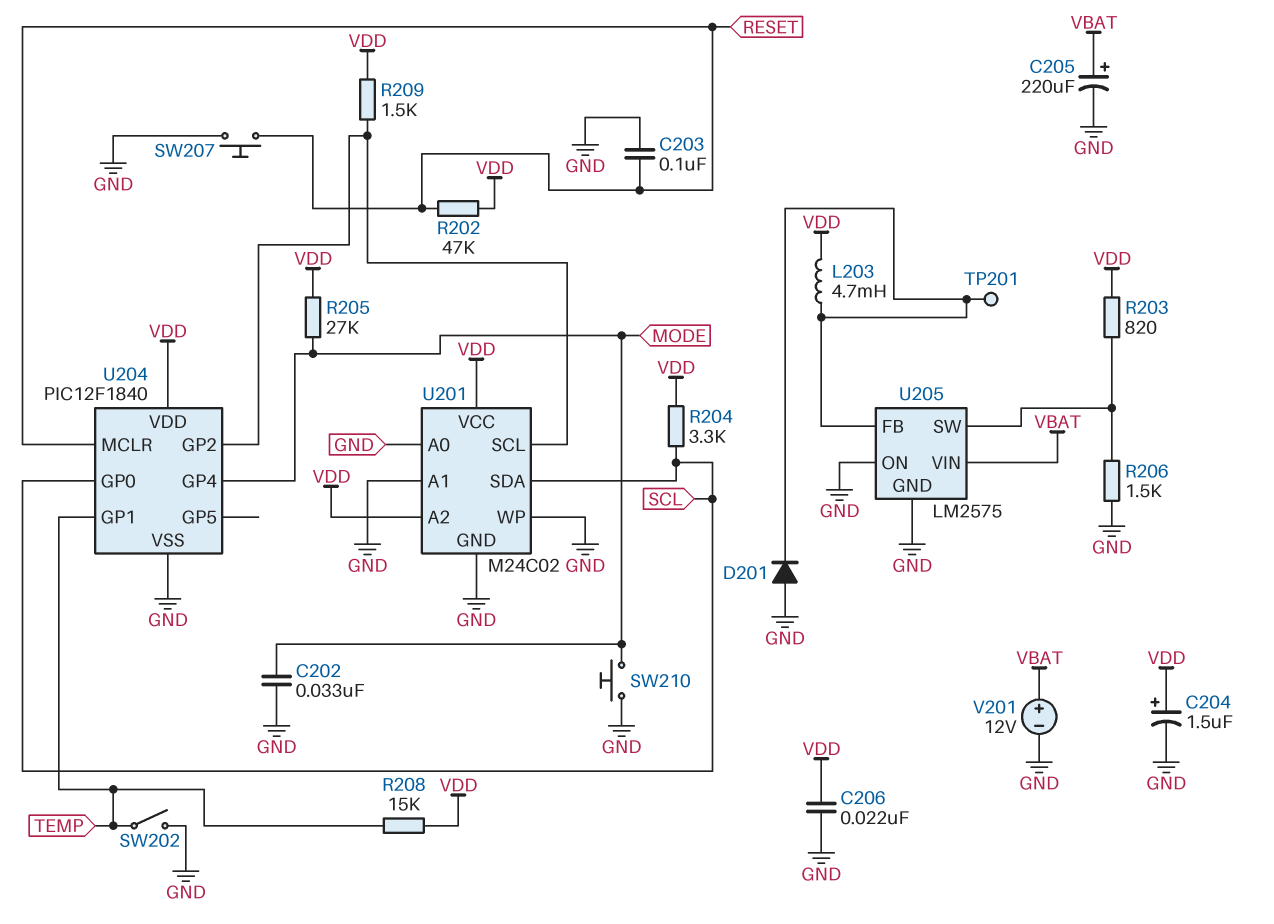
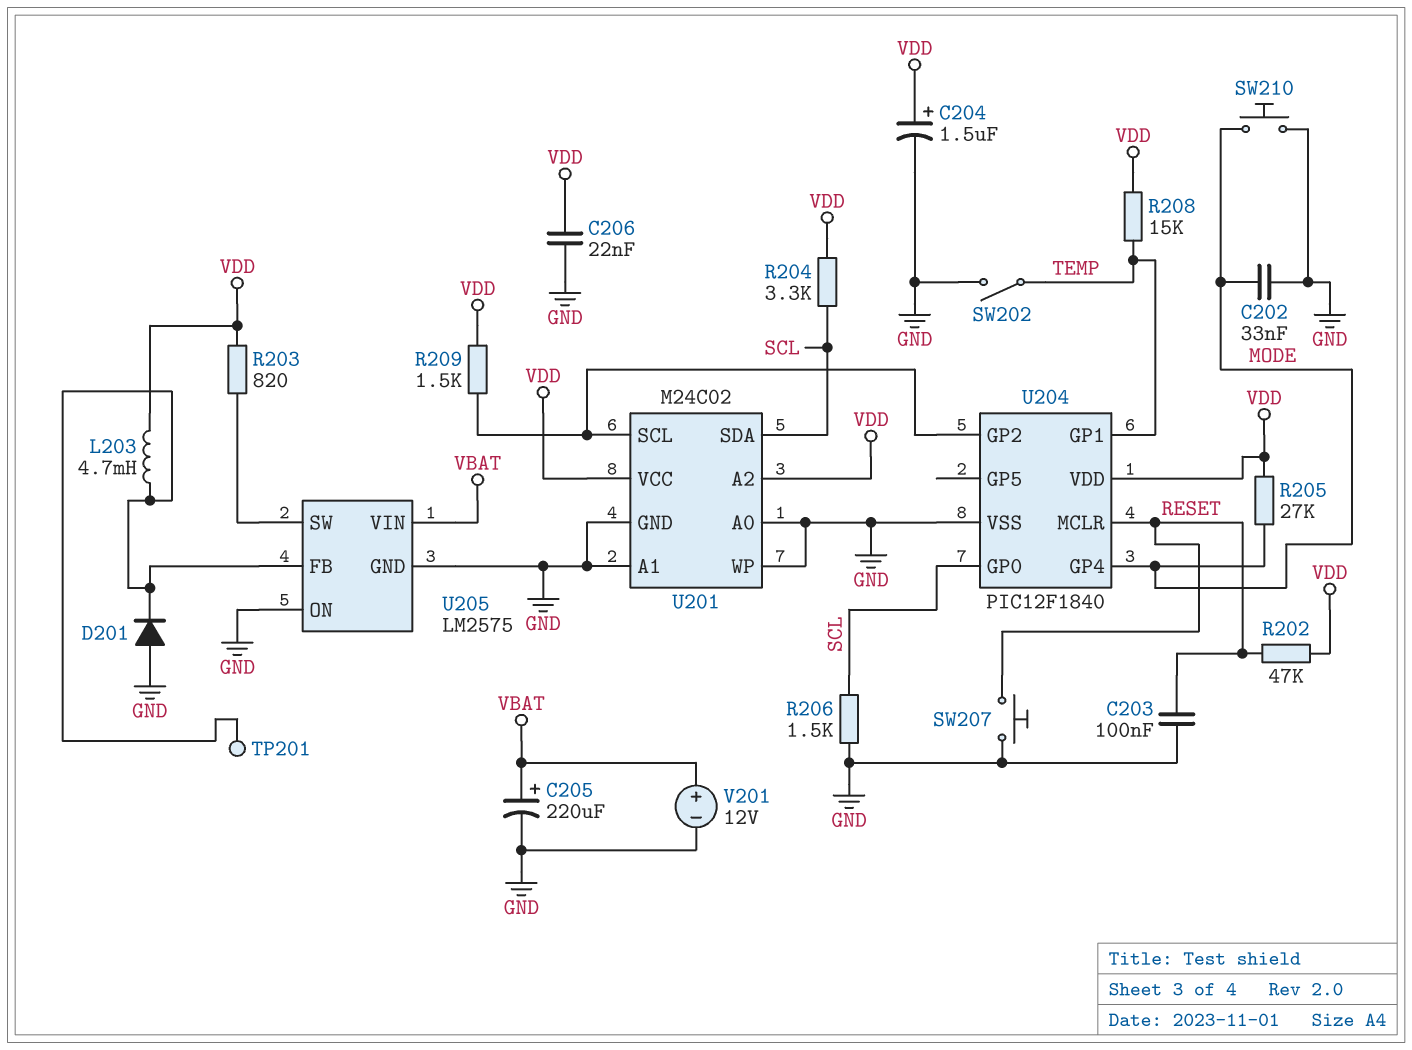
R206: 1.5k (GND, U205/SW) -> 1.5k (GND, SCL)

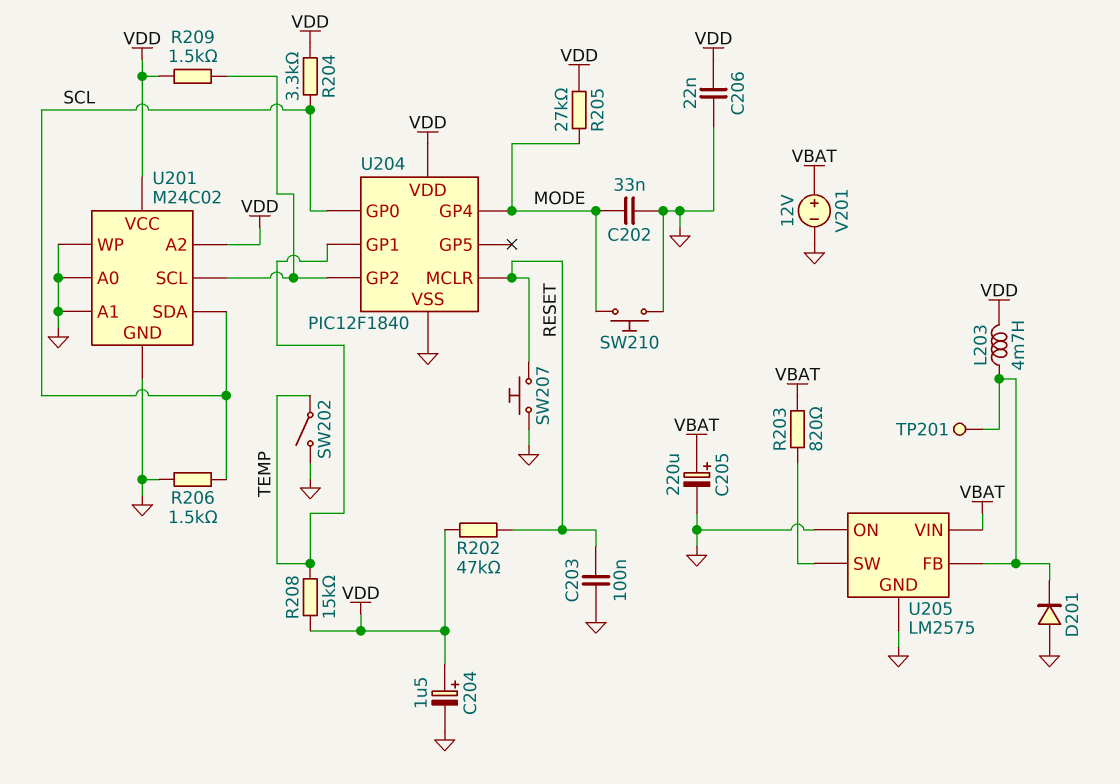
R203: 820 (U205/SW, VDD) -> 820 (U205/SW, VBAT)

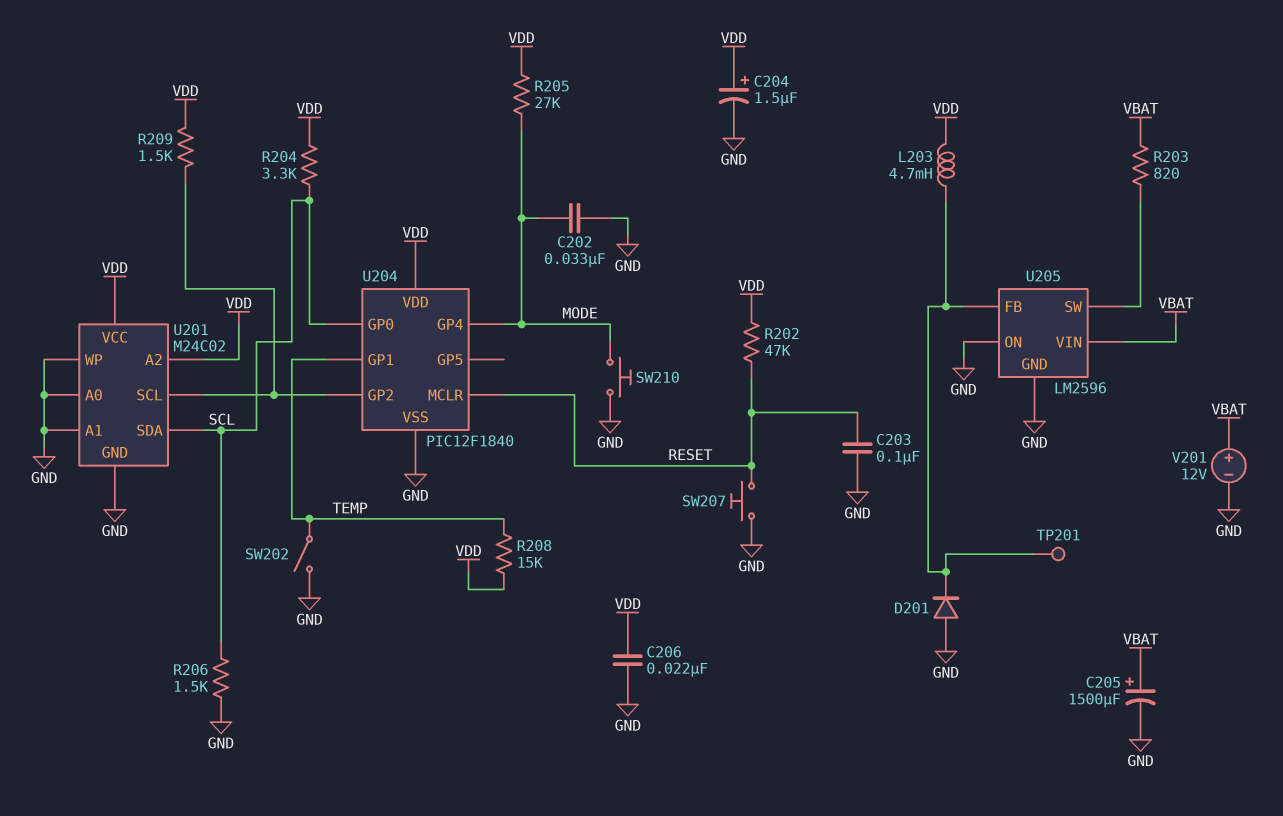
C205: 220uF (plus VBAT, minus GND) -> 1500uF (plus VBAT, minus GND)
U205: LM2575 -> LM2596

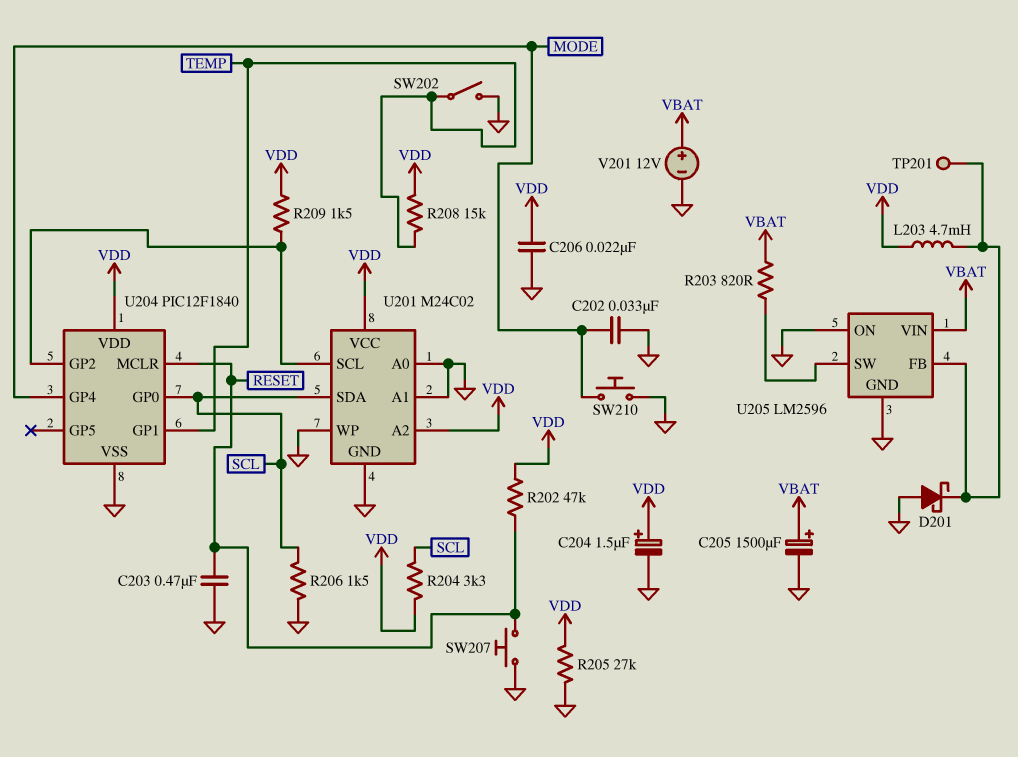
C203: 100nF (GND, RESET) -> 470nF (GND, RESET)
D201: diode (A GND, K U205/FB) -> schottky (A GND, K U205/FB)
R205: 27k (MODE, VDD) -> 27k (GND, VDD)

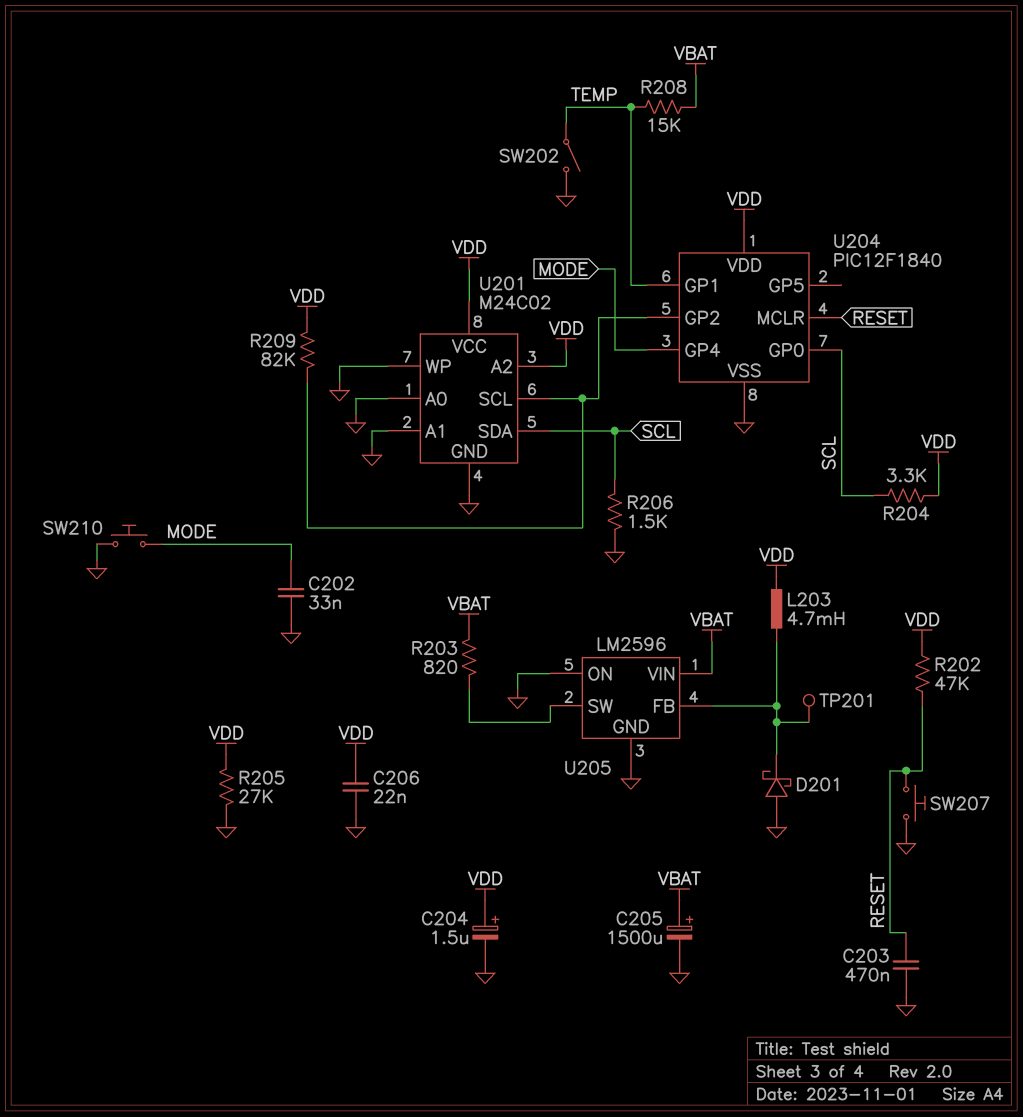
R208: 15k (TEMP, VDD) -> 15k (TEMP, VBAT)
R209: 1.5k (U201/SCL, VDD) -> 82k (U201/SCL, VDD)
V201: 12V (plus VBAT, minus GND) -> none

